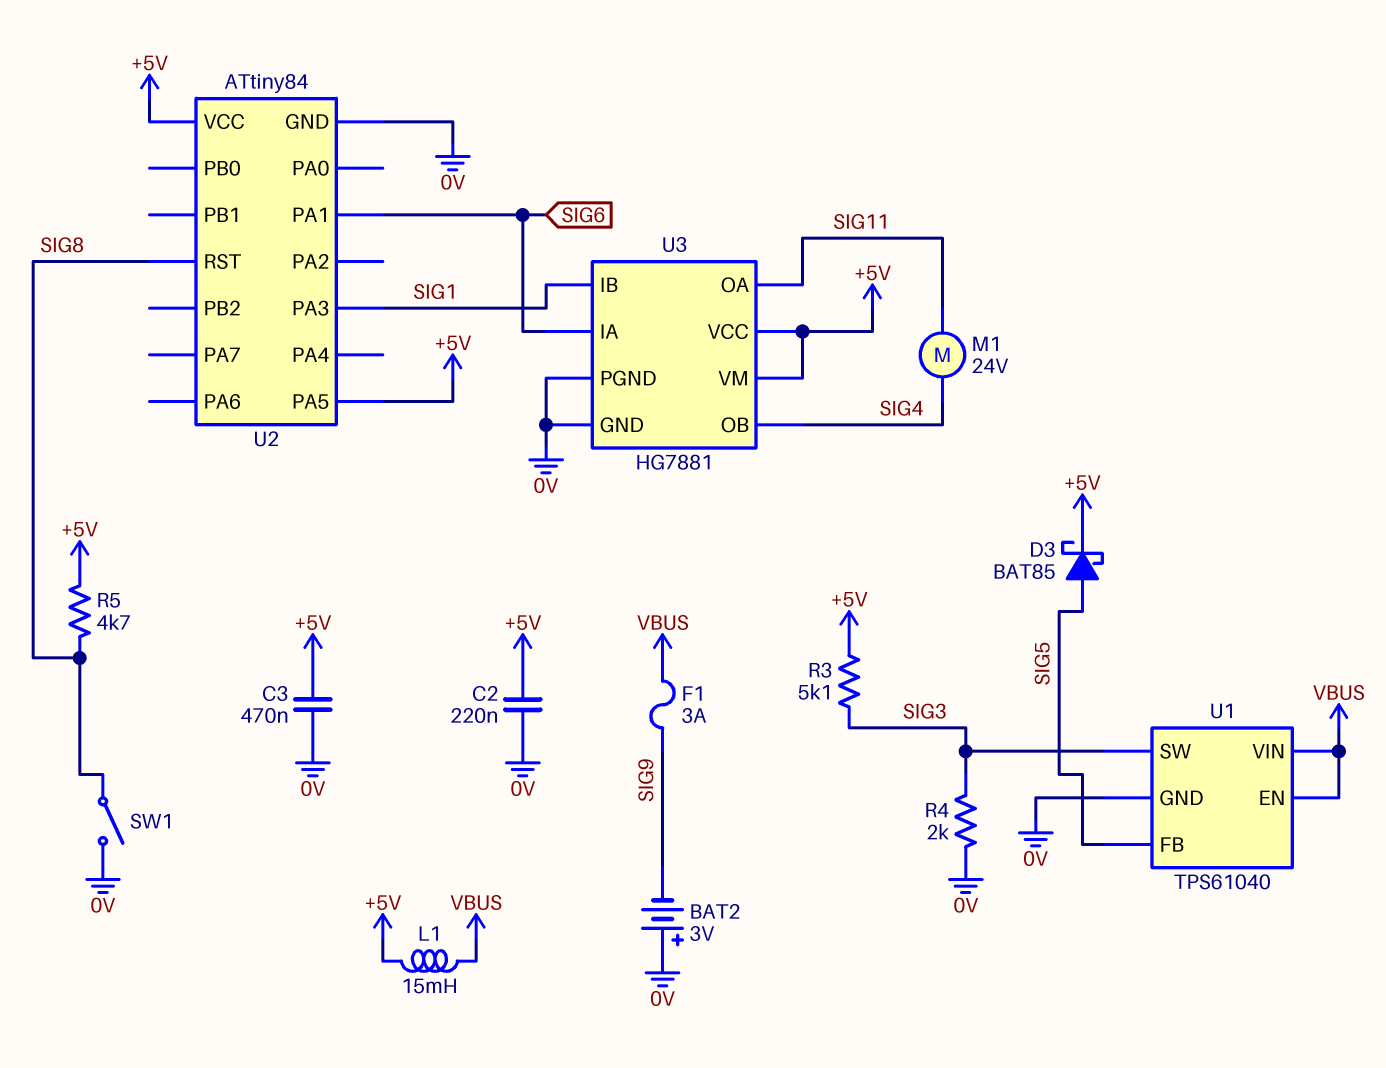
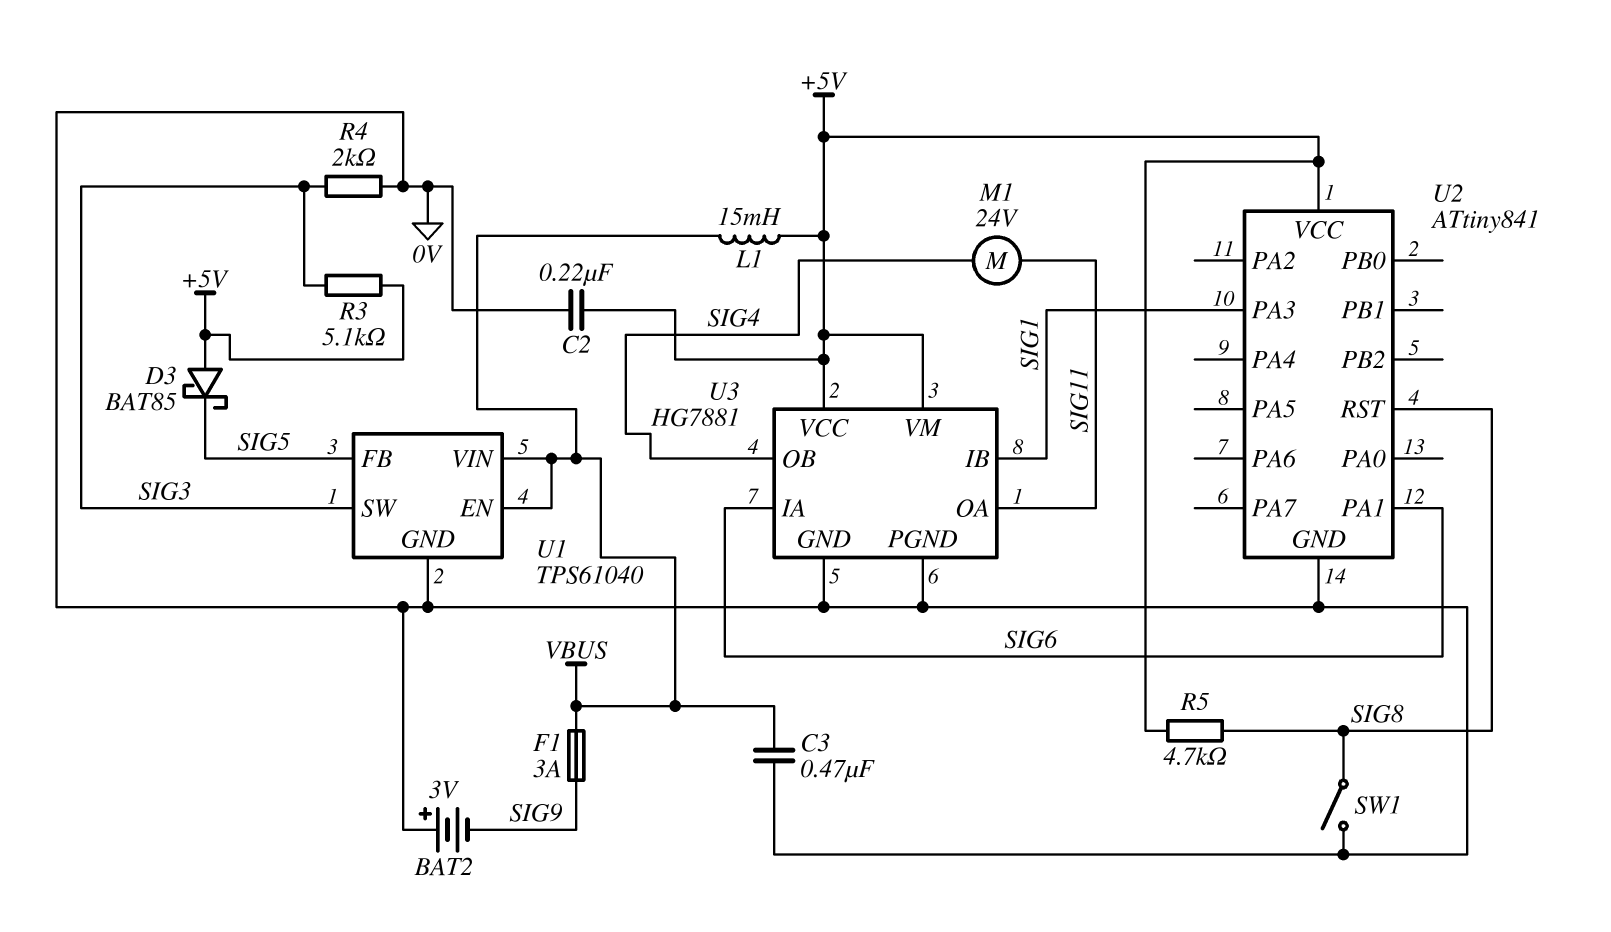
C3: 470nF (+5V, 0V) -> 470nF (0V, VBUS)
D3: schottky BAT85 (A SIG5, K +5V) -> schottky BAT85 (A +5V, K SIG5)
U2: ATtiny84 -> ATtiny841
U2 pin PA5: +5V -> none

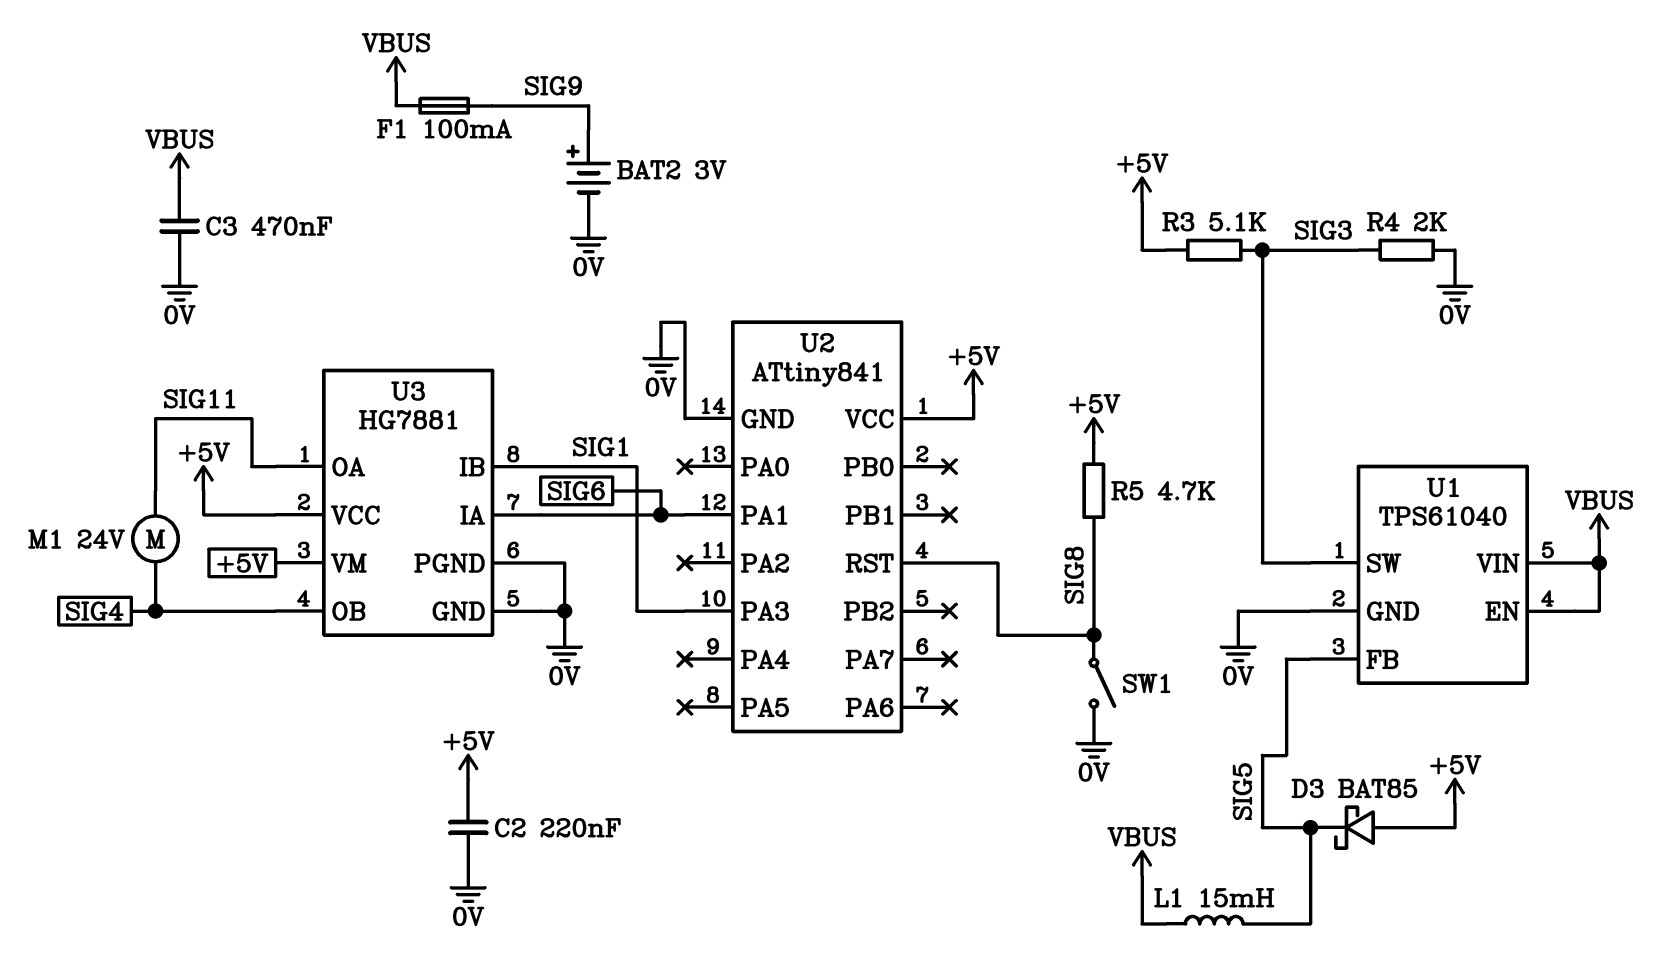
BAT2: 3V (plus 0V, minus SIG9) -> 3V (plus SIG9, minus 0V)
F1: 3A (SIG9, VBUS) -> 100mA (SIG9, VBUS)
L1: 15mH (+5V, VBUS) -> 15mH (SIG5, VBUS)

